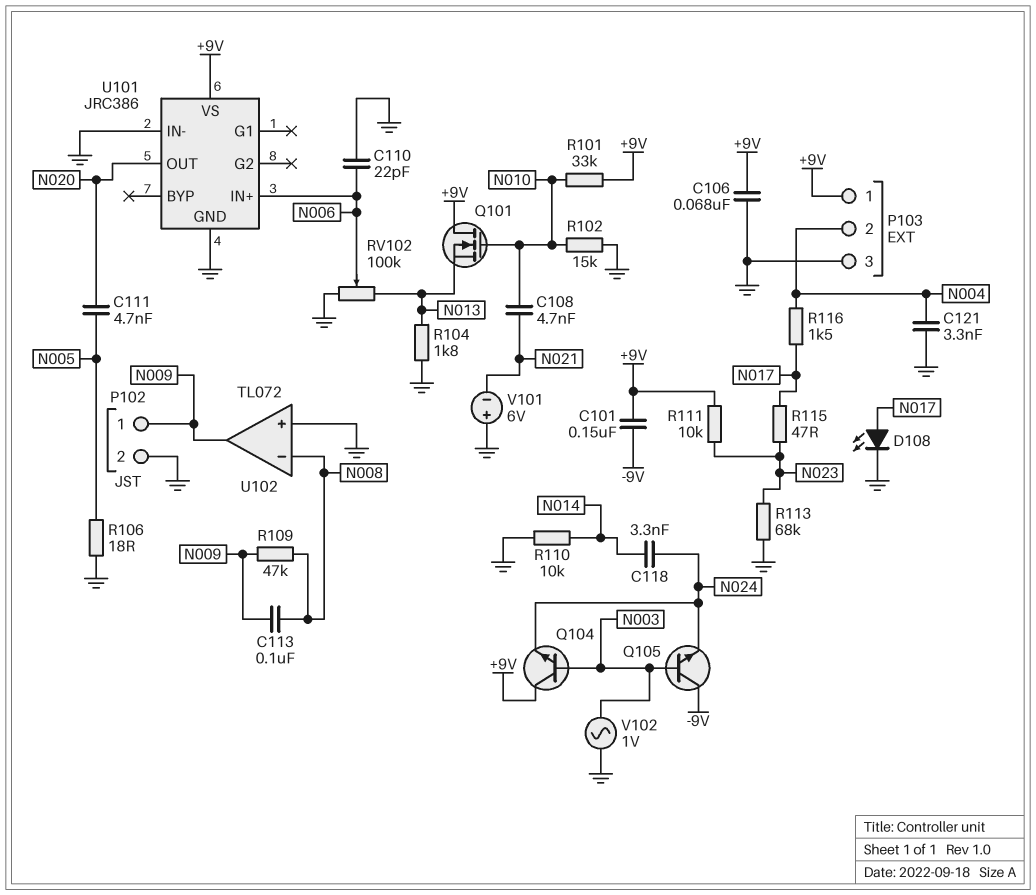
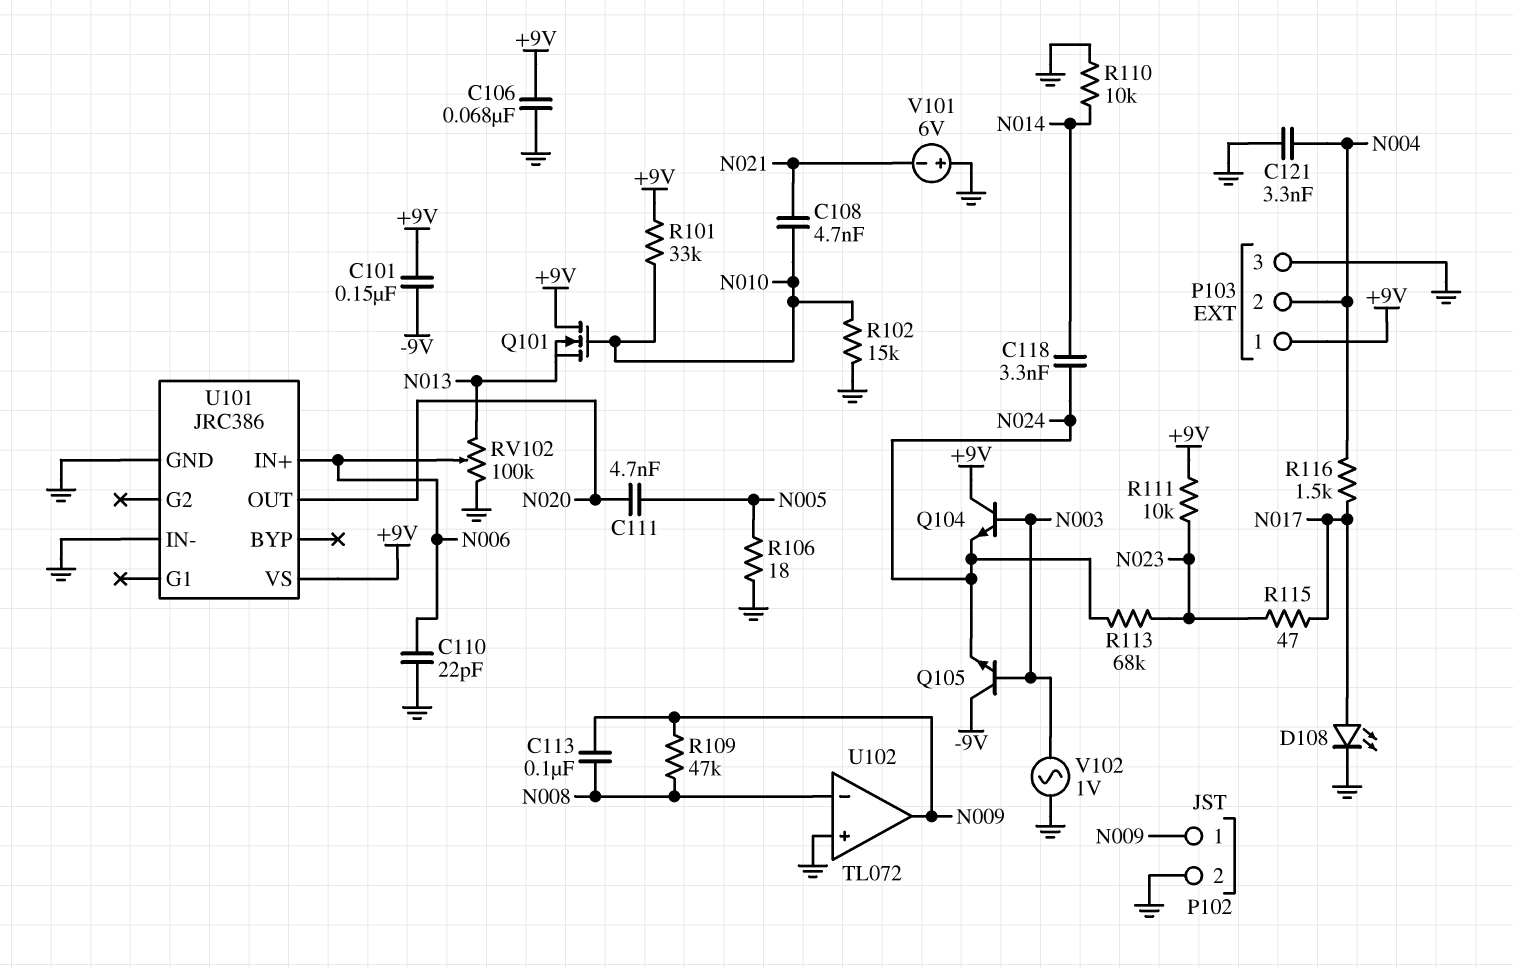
R104: 1.8k (GND, N013) -> none
R113: 68k (GND, N023) -> 68k (N023, N024)

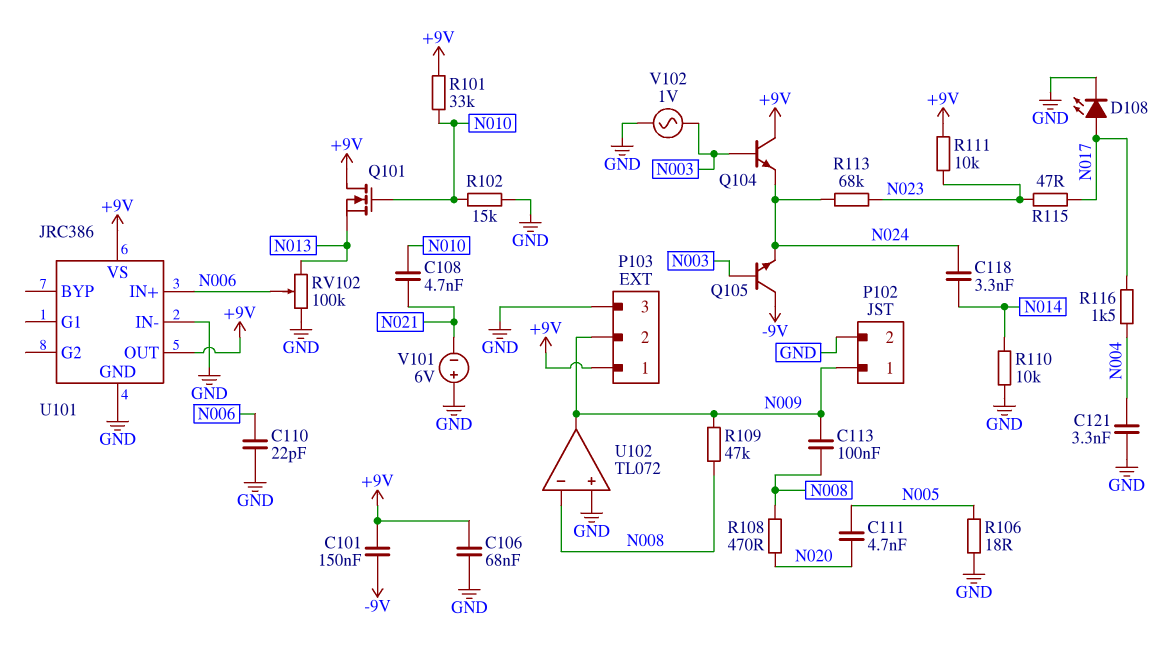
P103 pin 2: N004 -> N009
R108: none -> 470 (N008, N020)
U101 pin OUT: N020 -> +9V

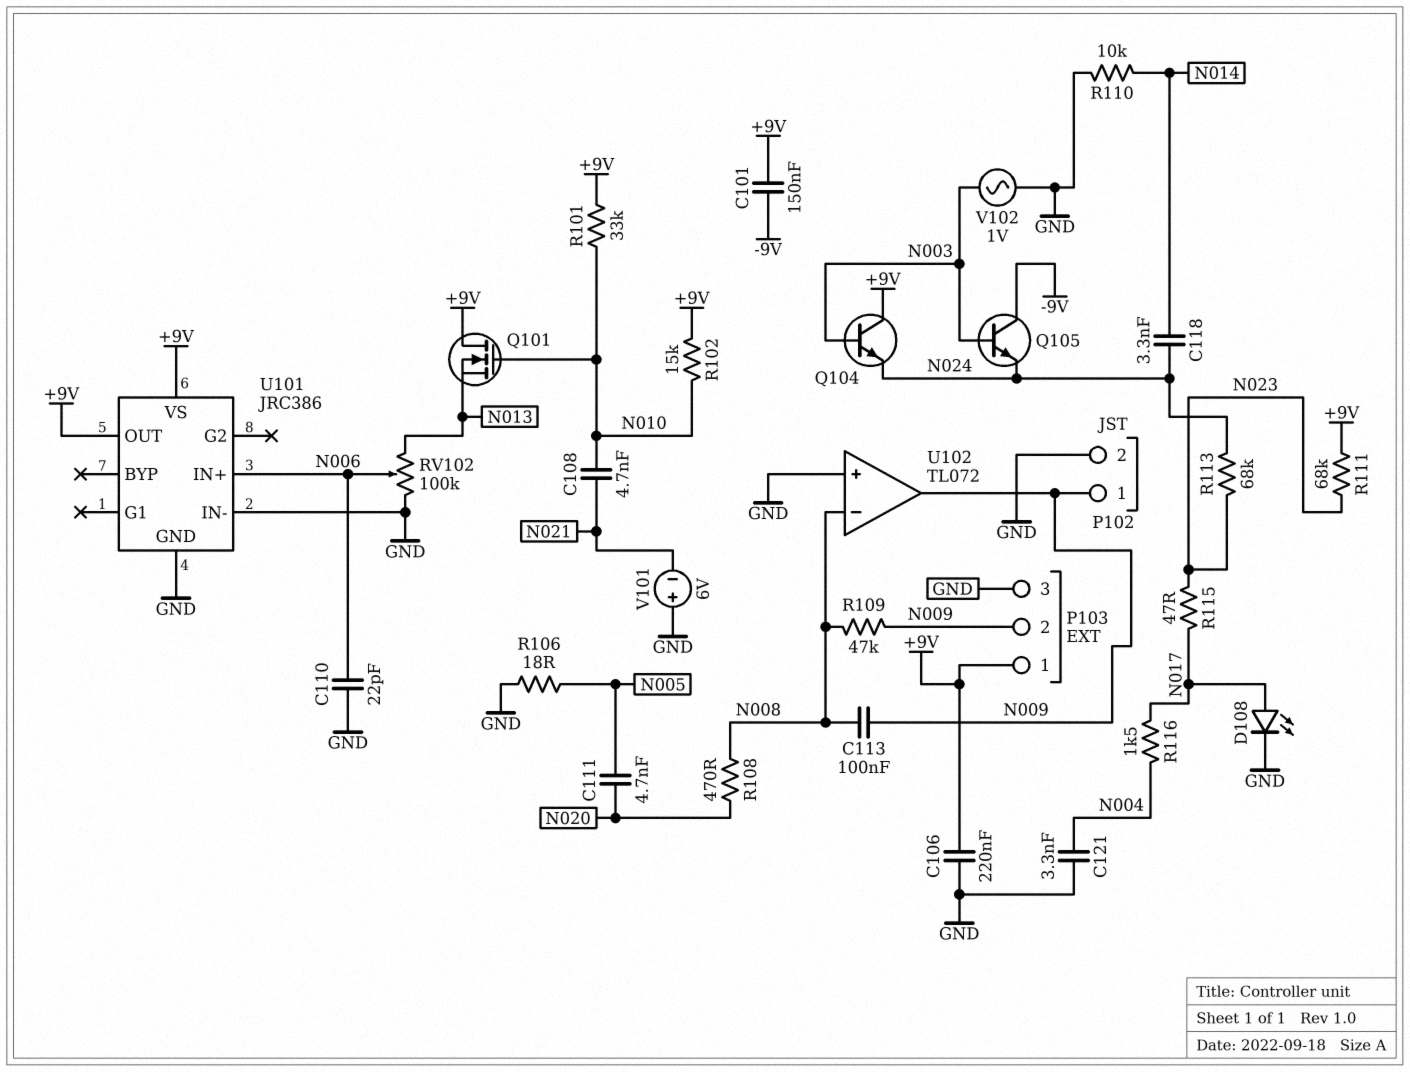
C106: 68nF (+9V, GND) -> 220nF (+9V, GND)
R102: 15k (GND, N010) -> 15k (+9V, N010)
R111: 10k (+9V, N023) -> 68k (+9V, N023)

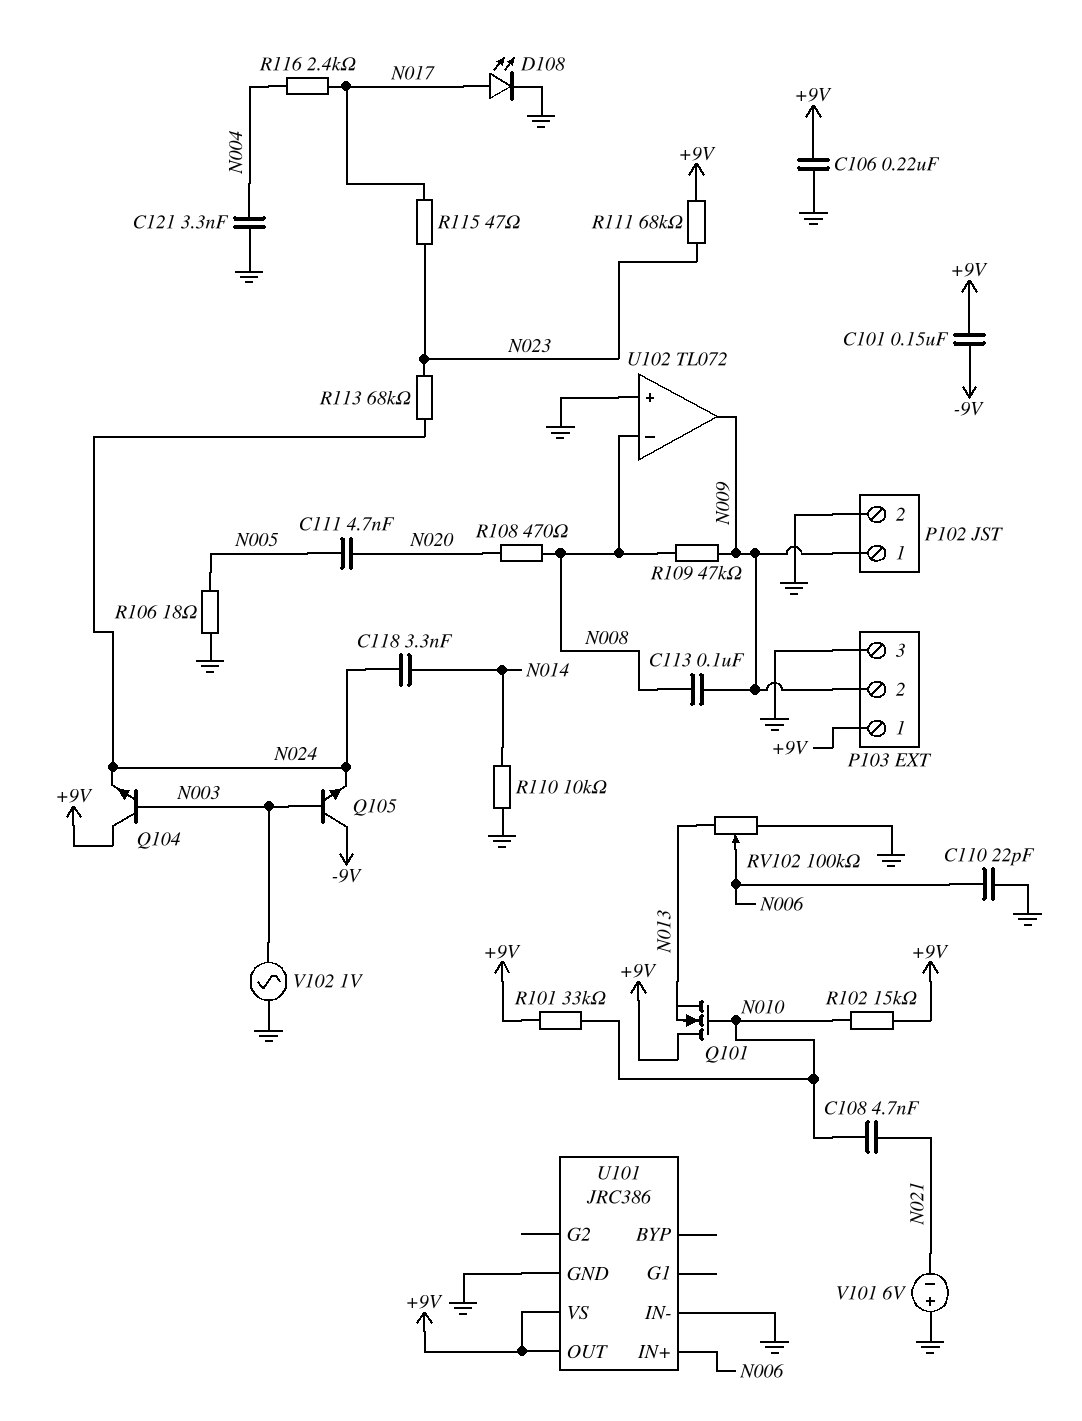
R116: 1.5k (N004, N017) -> 2.4k (N004, N017)

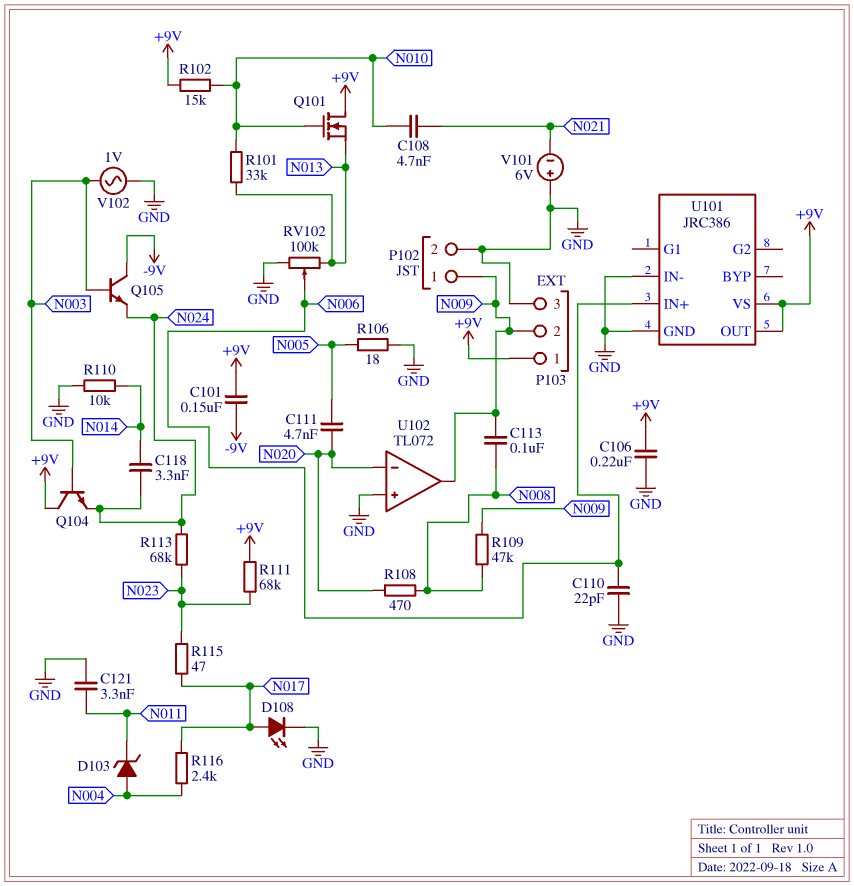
C121: 3.3nF (GND, N004) -> 3.3nF (GND, N011)
D103: none -> zener (A N004, K N011)
R101: 33k (+9V, N010) -> 33k (N010, N013)
U102 pin in-: N008 -> N020

